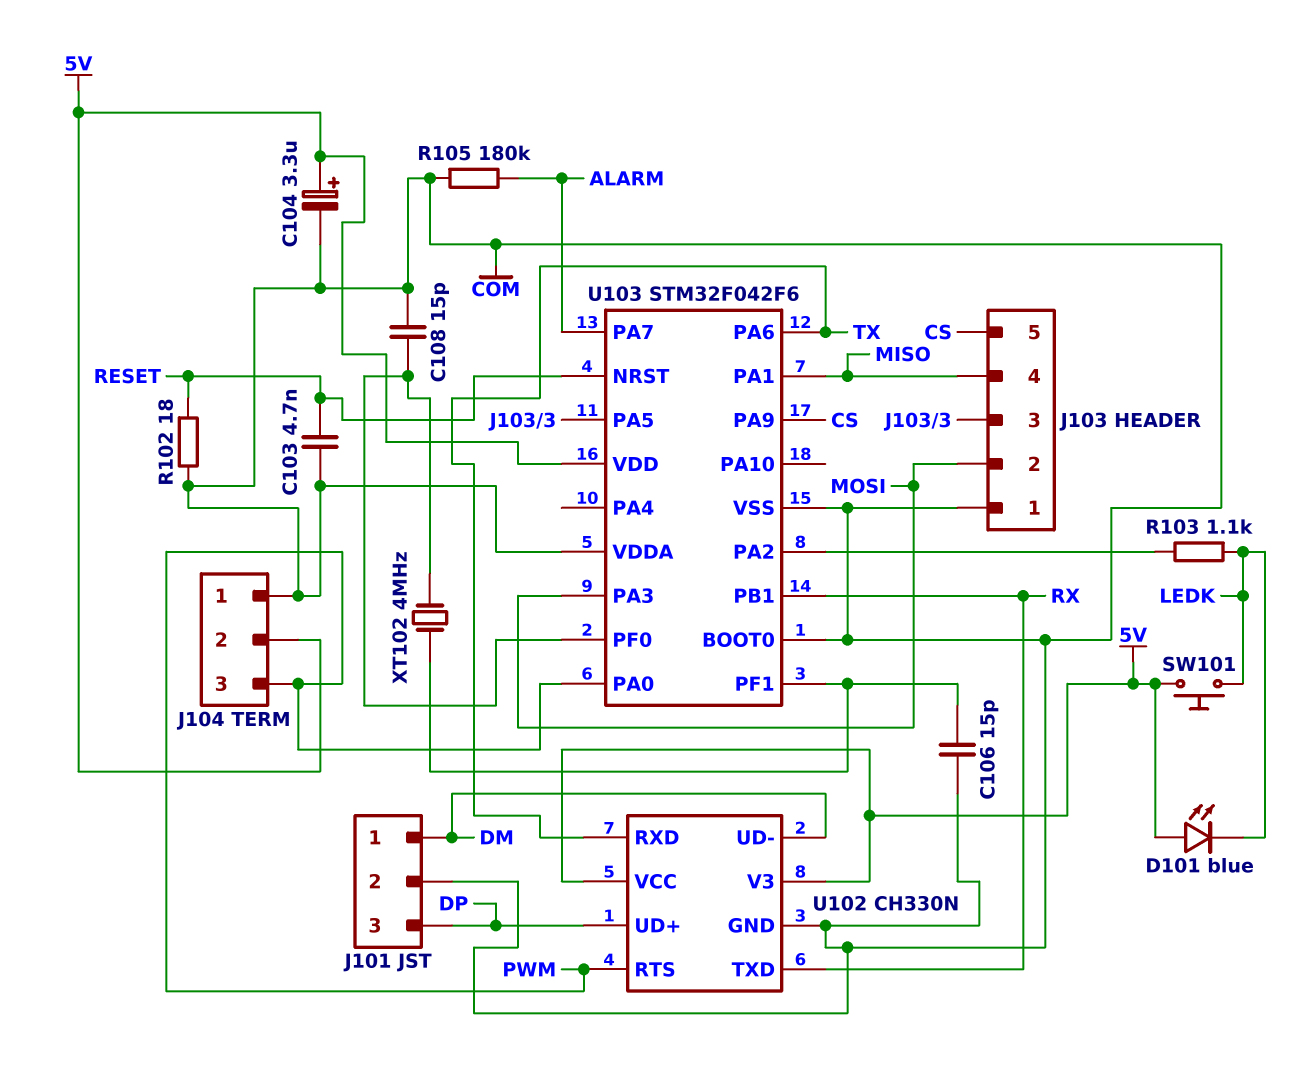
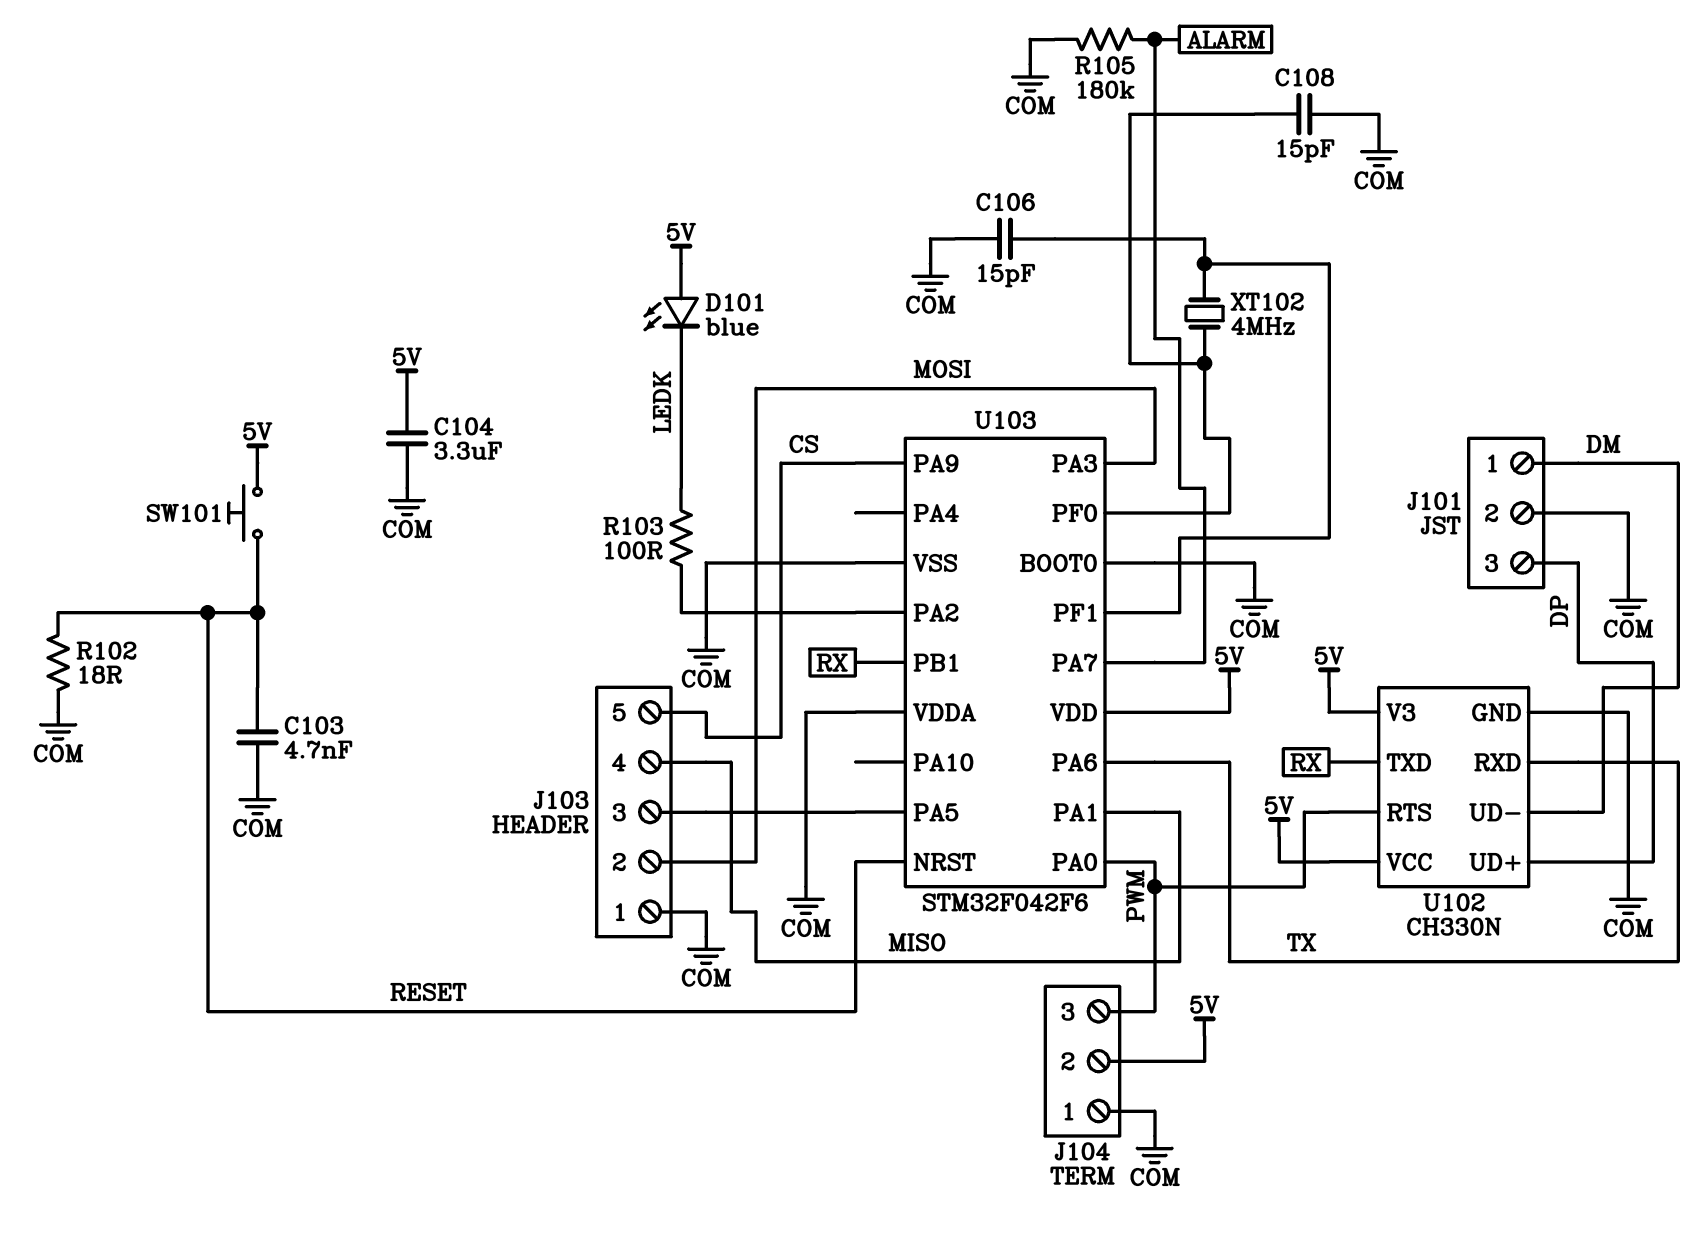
C104: 3.3uF (plus 5V, minus COM) -> 3.3uF (5V, COM)
R103: 1.1k (LEDK, U103/PA2) -> 100 (LEDK, U103/PA2)
SW101: button (5V, LEDK) -> button (5V, RESET)

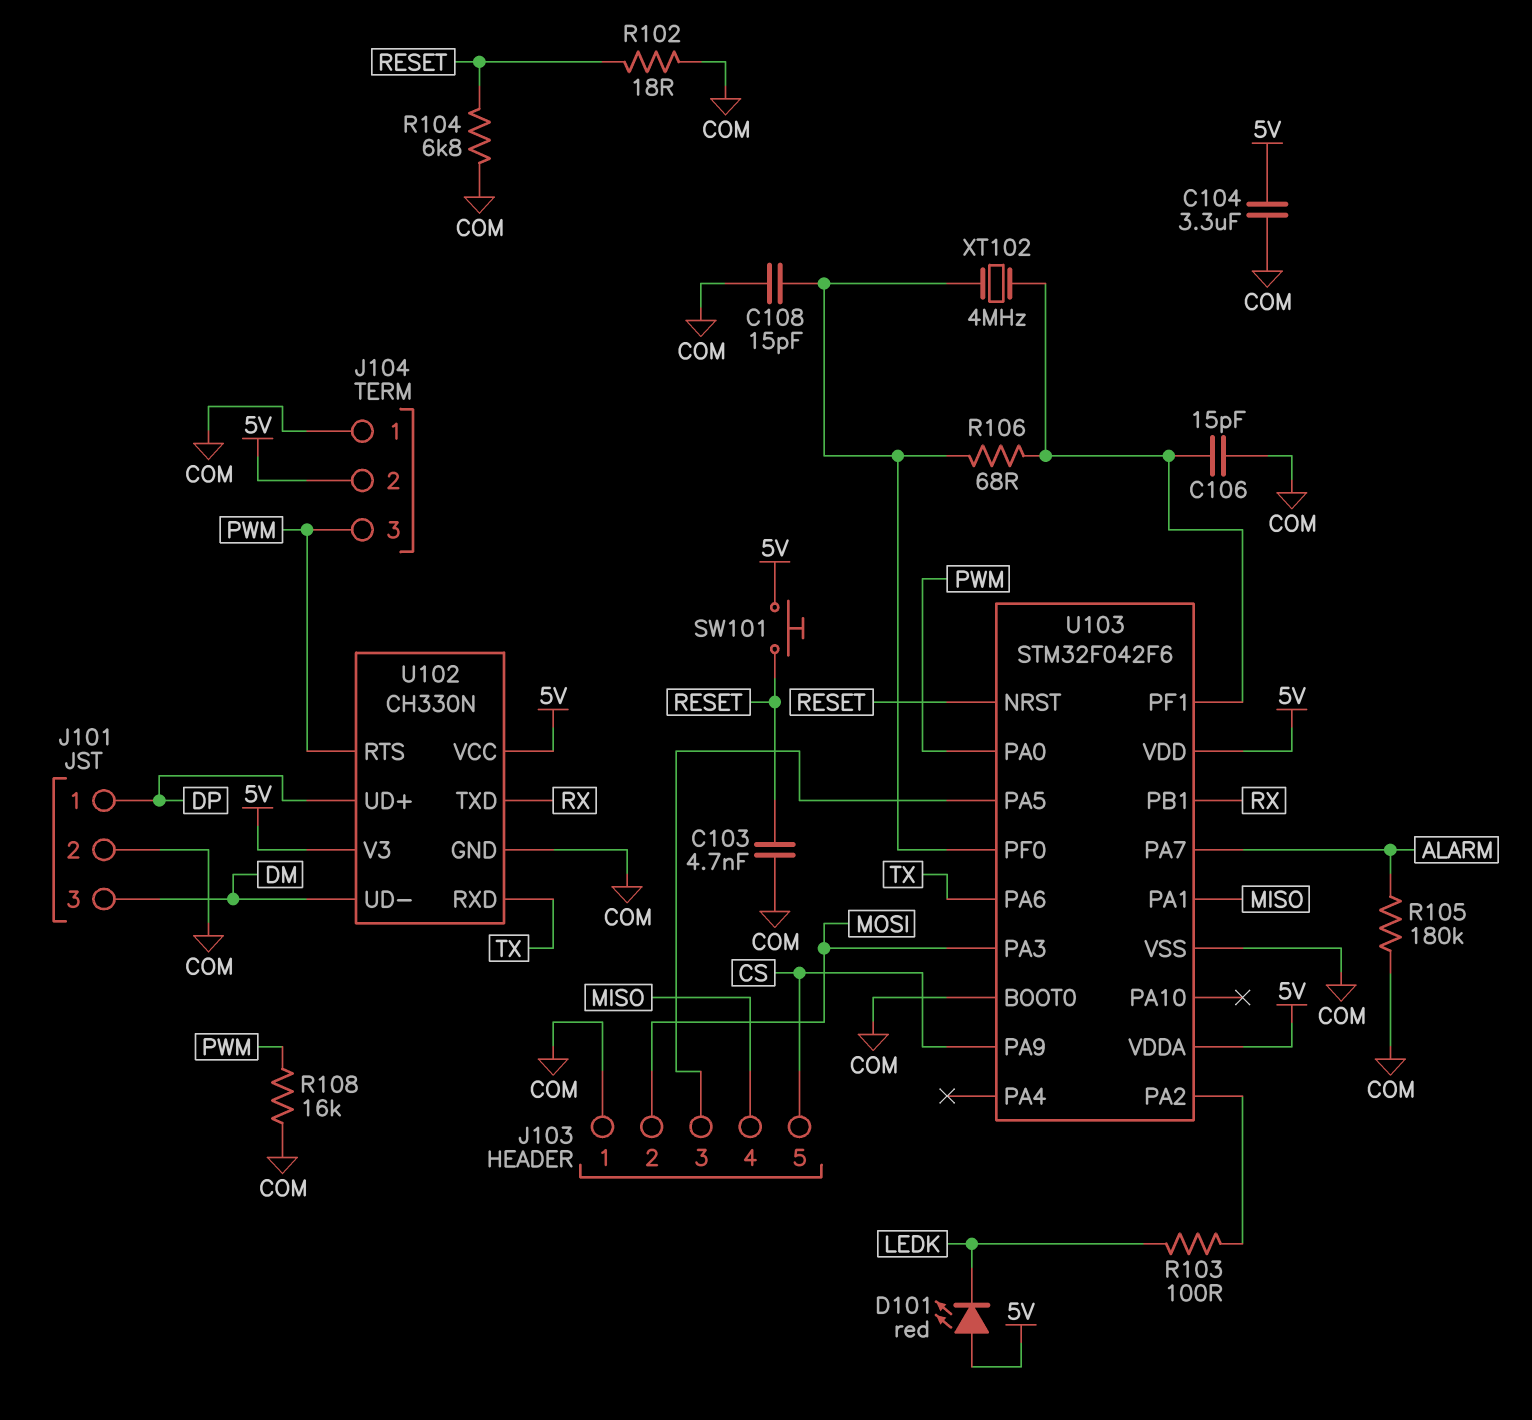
D101: LED blue (A 5V, K LEDK) -> LED red (A 5V, K LEDK)
J101 pin 1: DM -> DP
J101 pin 3: DP -> DM
R104: none -> 6.8k (COM, RESET)
R106: none -> 68 (U103/PF0, U103/PF1)
R108: none -> 16k (COM, PWM)
U103 pin VDDA: COM -> 5V

